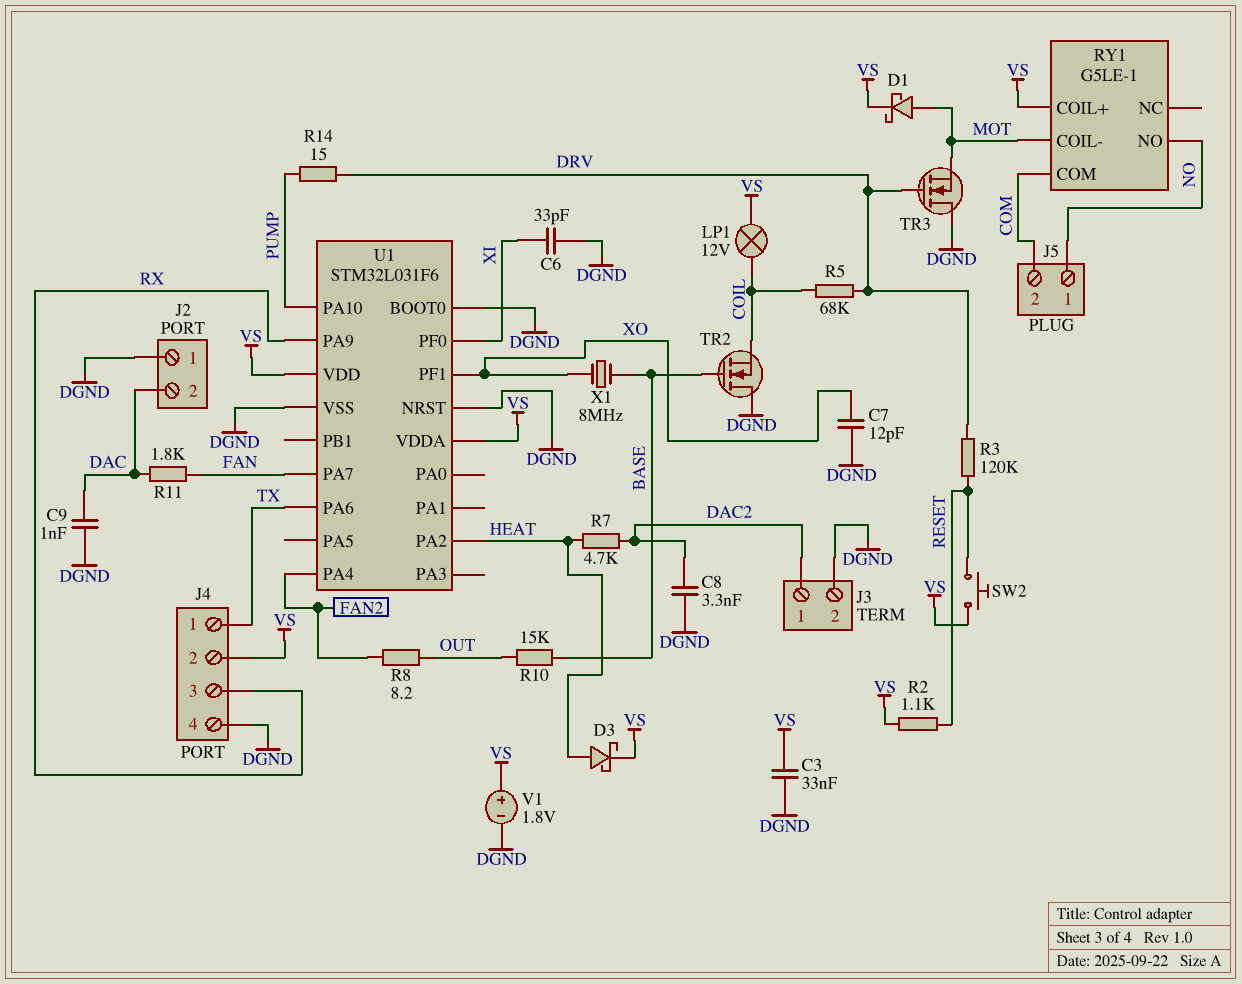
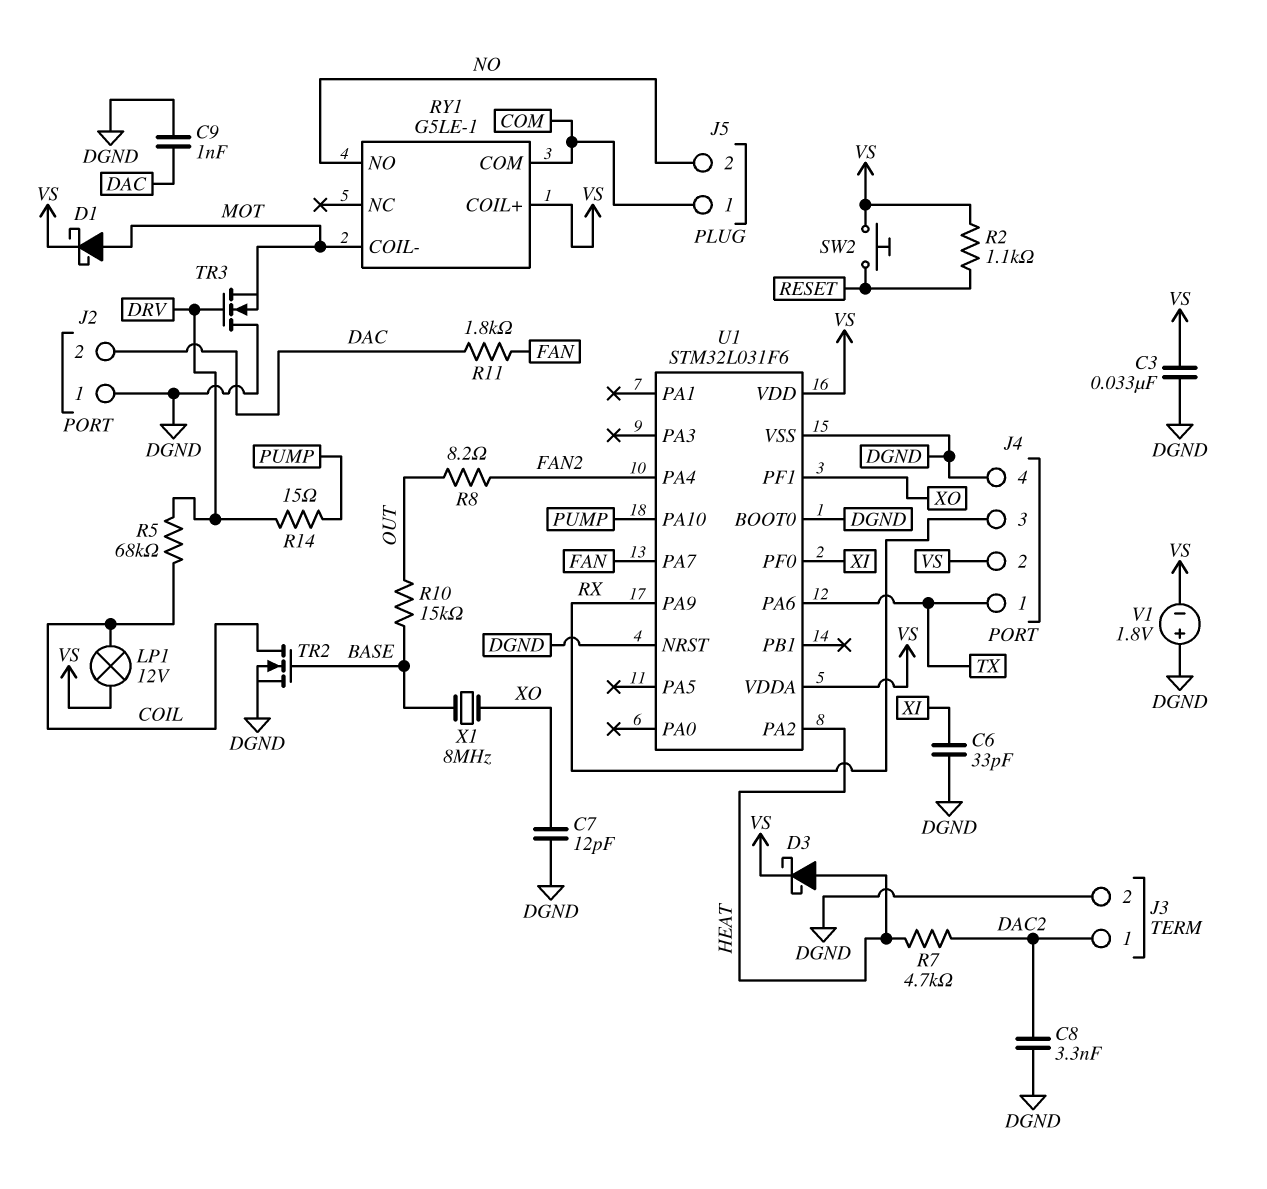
J5 pin 1: NO -> COM
J5 pin 2: COM -> NO
R3: 120k (DRV, RESET) -> none
TR2: NMOS (G BASE, D DGND, S COIL) -> NMOS (G BASE, D COIL, S DGND)
V1: 1.8V (plus VS, minus DGND) -> 1.8V (plus DGND, minus VS)

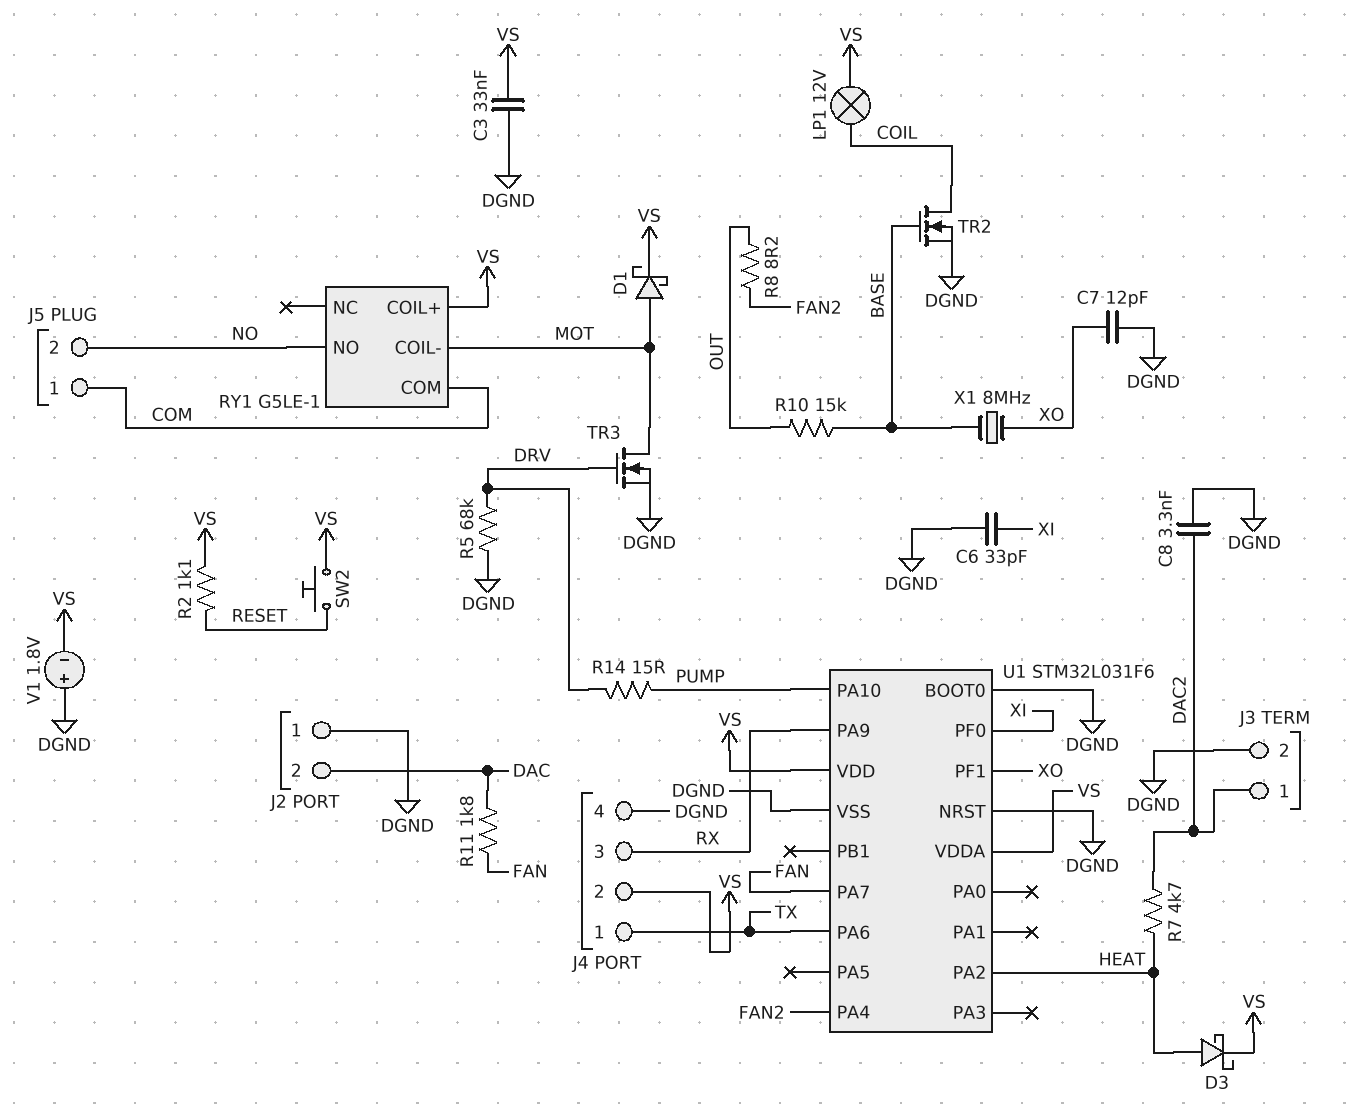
C9: 1nF (DAC, DGND) -> none
R5: 68k (COIL, DRV) -> 68k (DGND, DRV)
TR3: NMOS (G DRV, D DGND, S MOT) -> NMOS (G DRV, D MOT, S DGND)

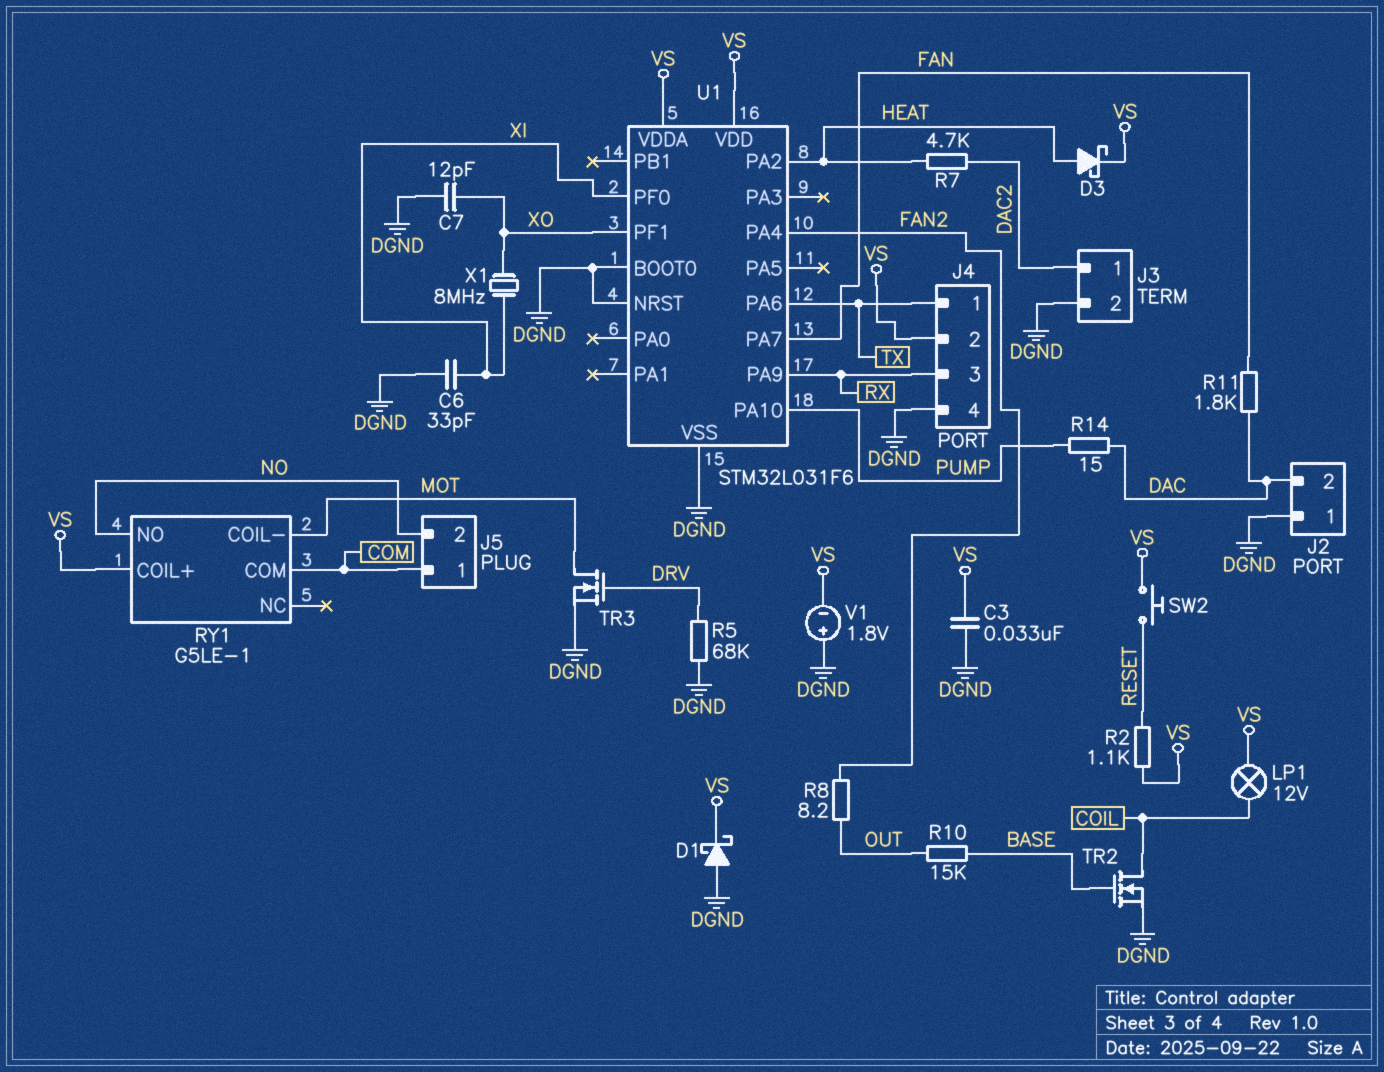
C8: 3.3nF (DAC2, DGND) -> none
D1: schottky (A MOT, K VS) -> schottky (A DGND, K VS)
R14: 15 (DRV, PUMP) -> 15 (DAC, PUMP)
X1: 8MHz (BASE, XO) -> 8MHz (XI, XO)

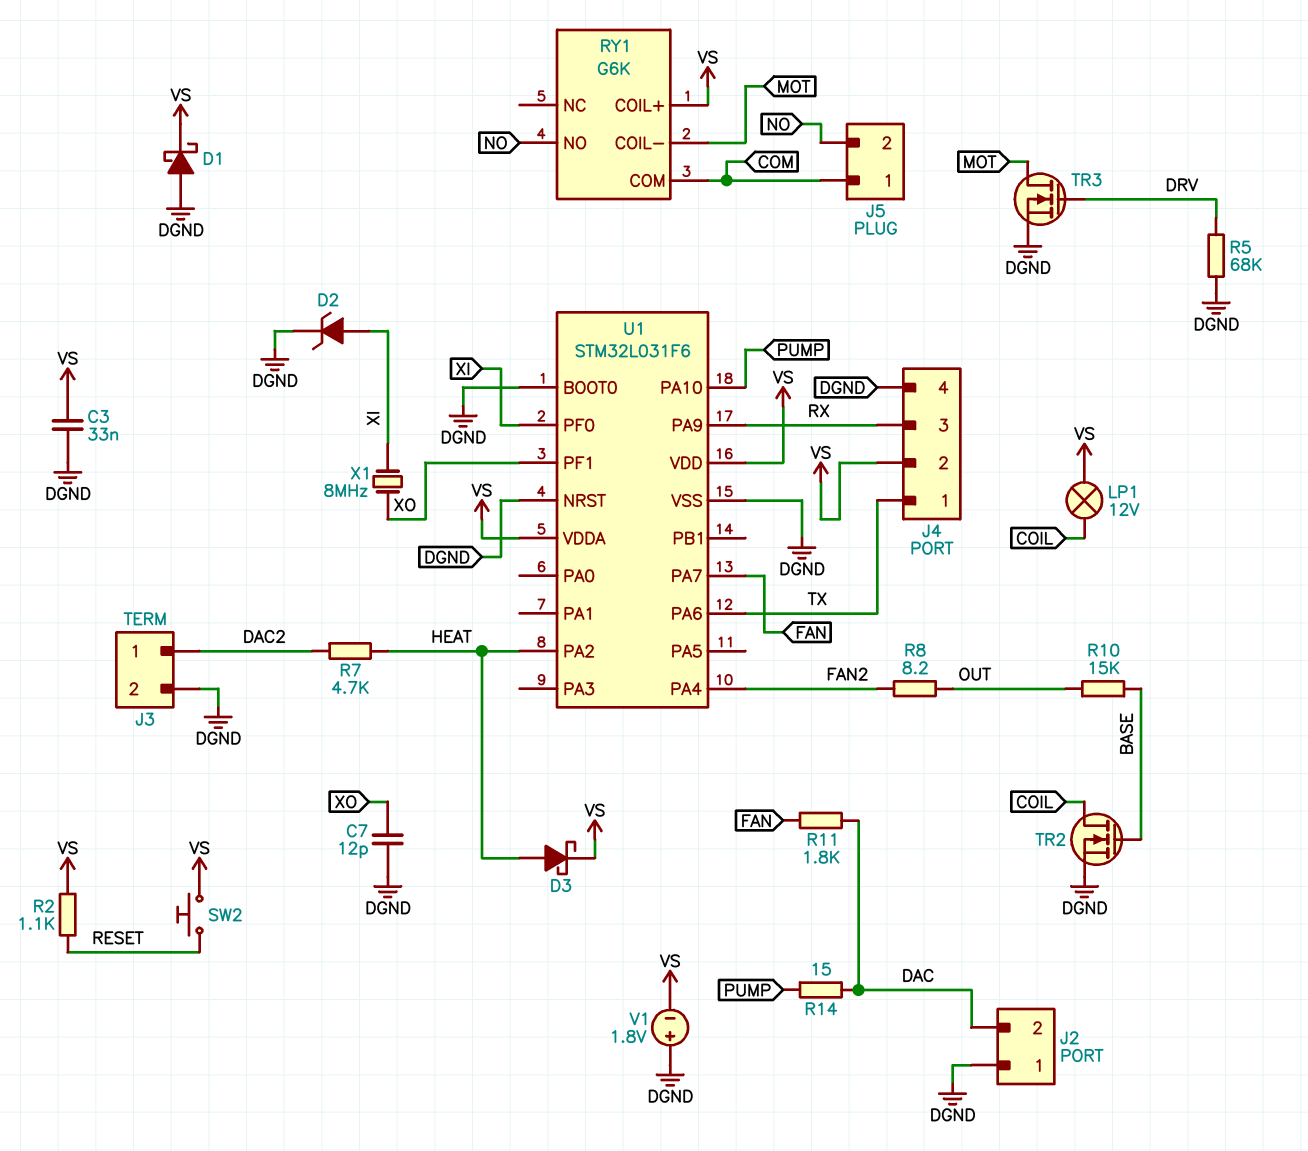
C6: 33pF (DGND, XI) -> none
D2: none -> zener (A XI, K DGND)
RY1: G5LE-1 -> G6K

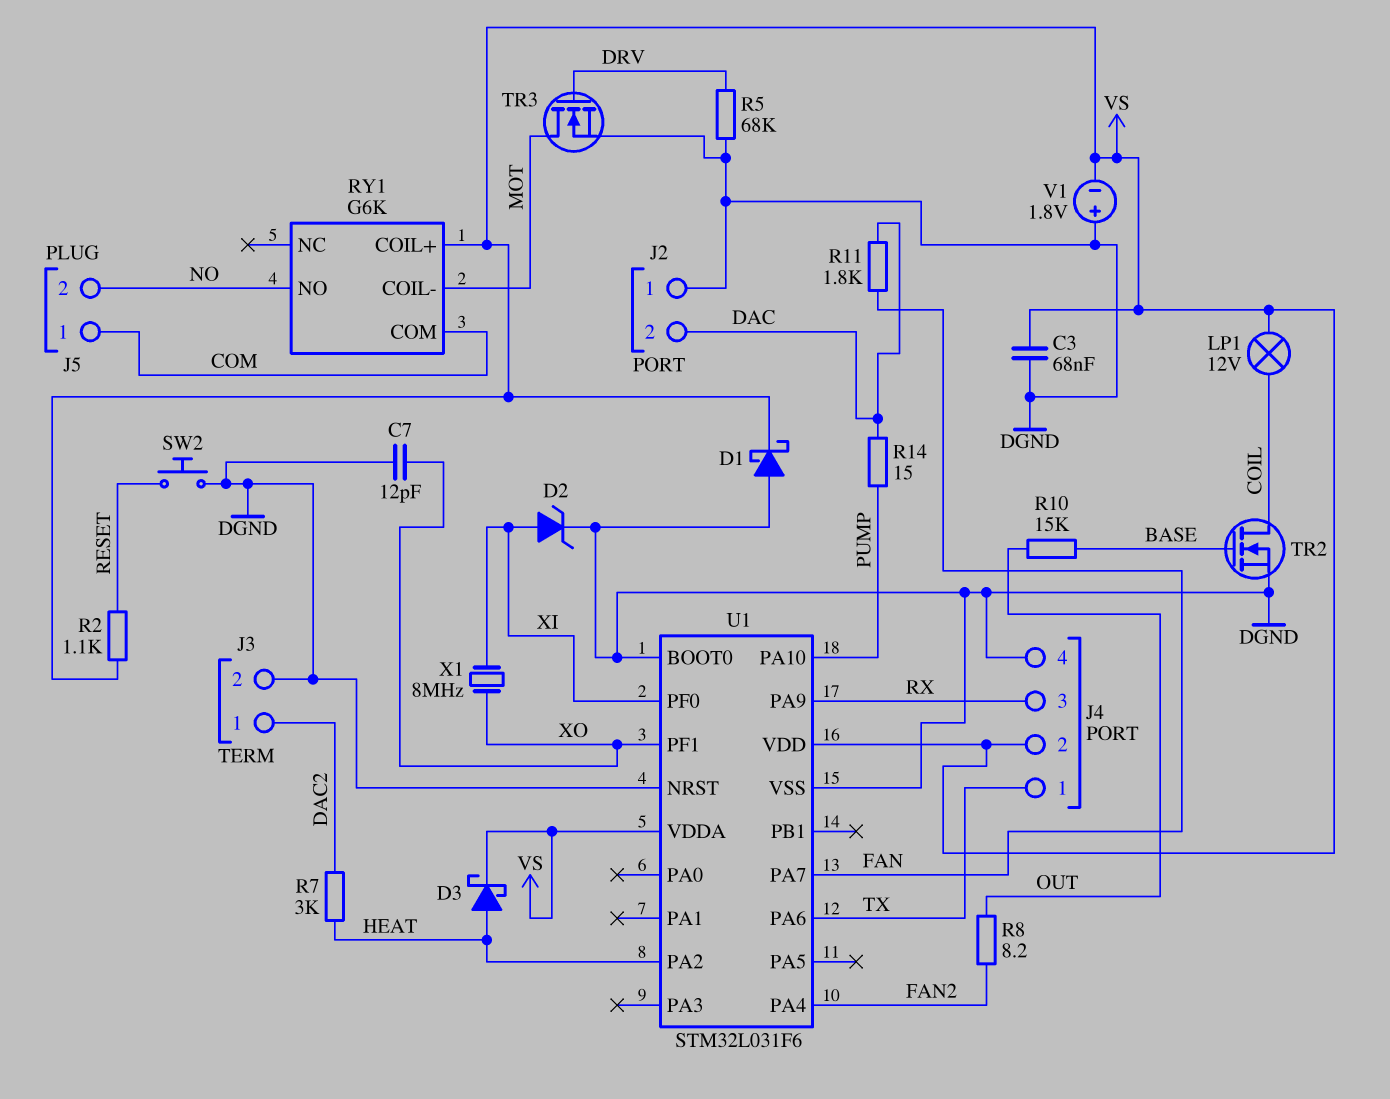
C3: 33nF (DGND, VS) -> 68nF (DGND, VS)
R7: 4.7k (DAC2, HEAT) -> 3k (DAC2, HEAT)
SW2: button (RESET, VS) -> button (DGND, RESET)

